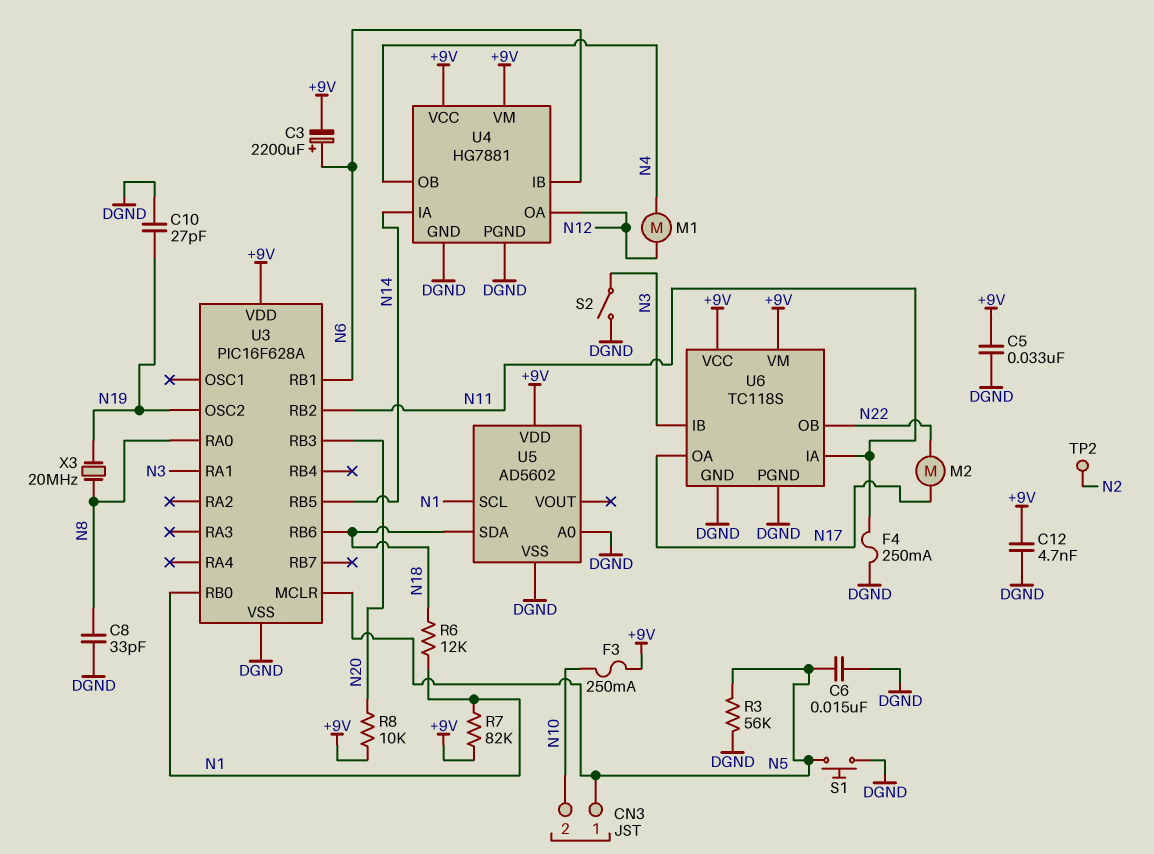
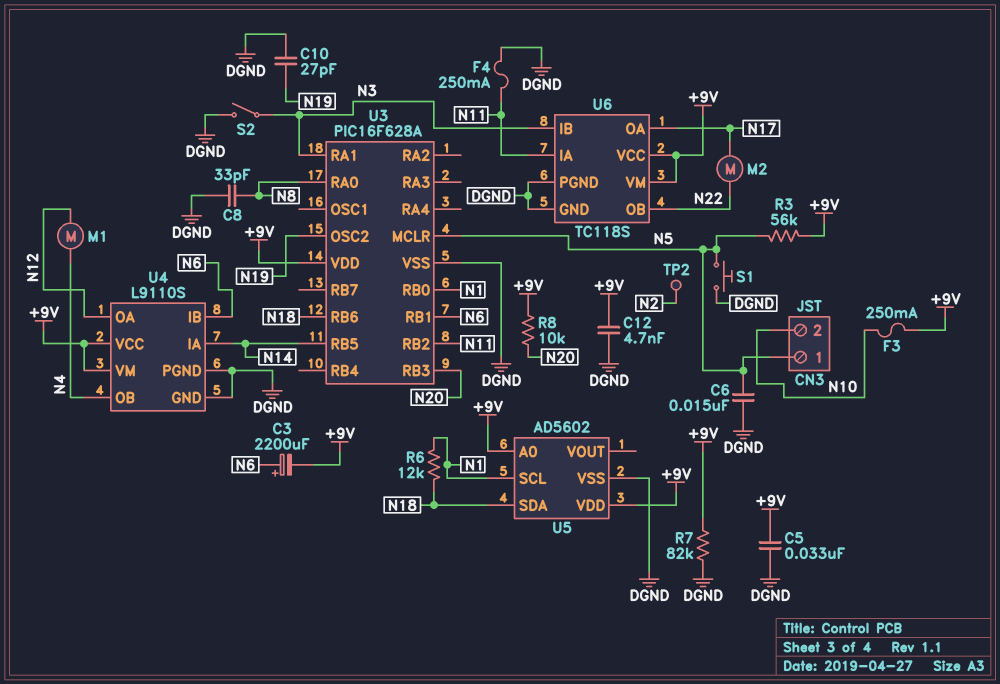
R3: 56k (DGND, N5) -> 56k (+9V, N5)
R7: 82k (+9V, N1) -> 82k (+9V, DGND)
U4: HG7881 -> L9110S
U5 pin A0: DGND -> +9V
X3: 20MHz (N8, N19) -> none

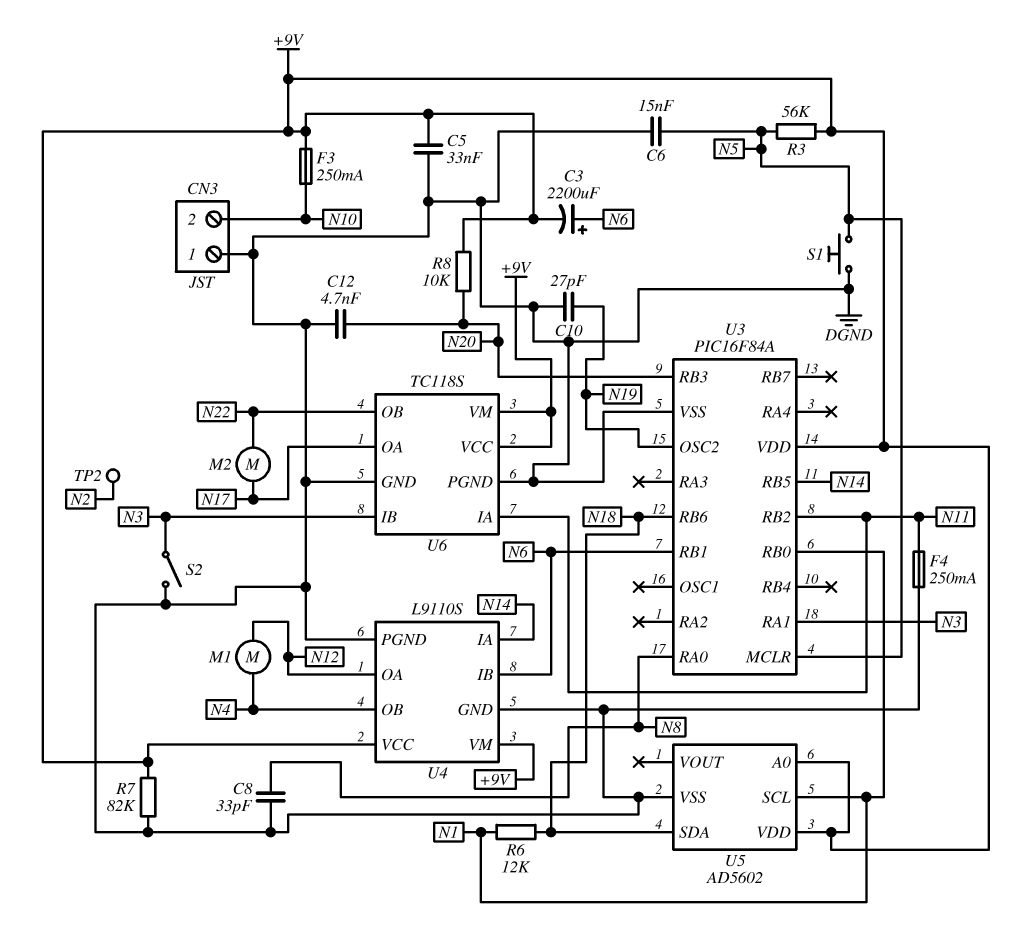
C12: 4.7nF (+9V, DGND) -> 4.7nF (DGND, N20)
CN3 pin 1: N5 -> DGND
U3: PIC16F628A -> PIC16F84A

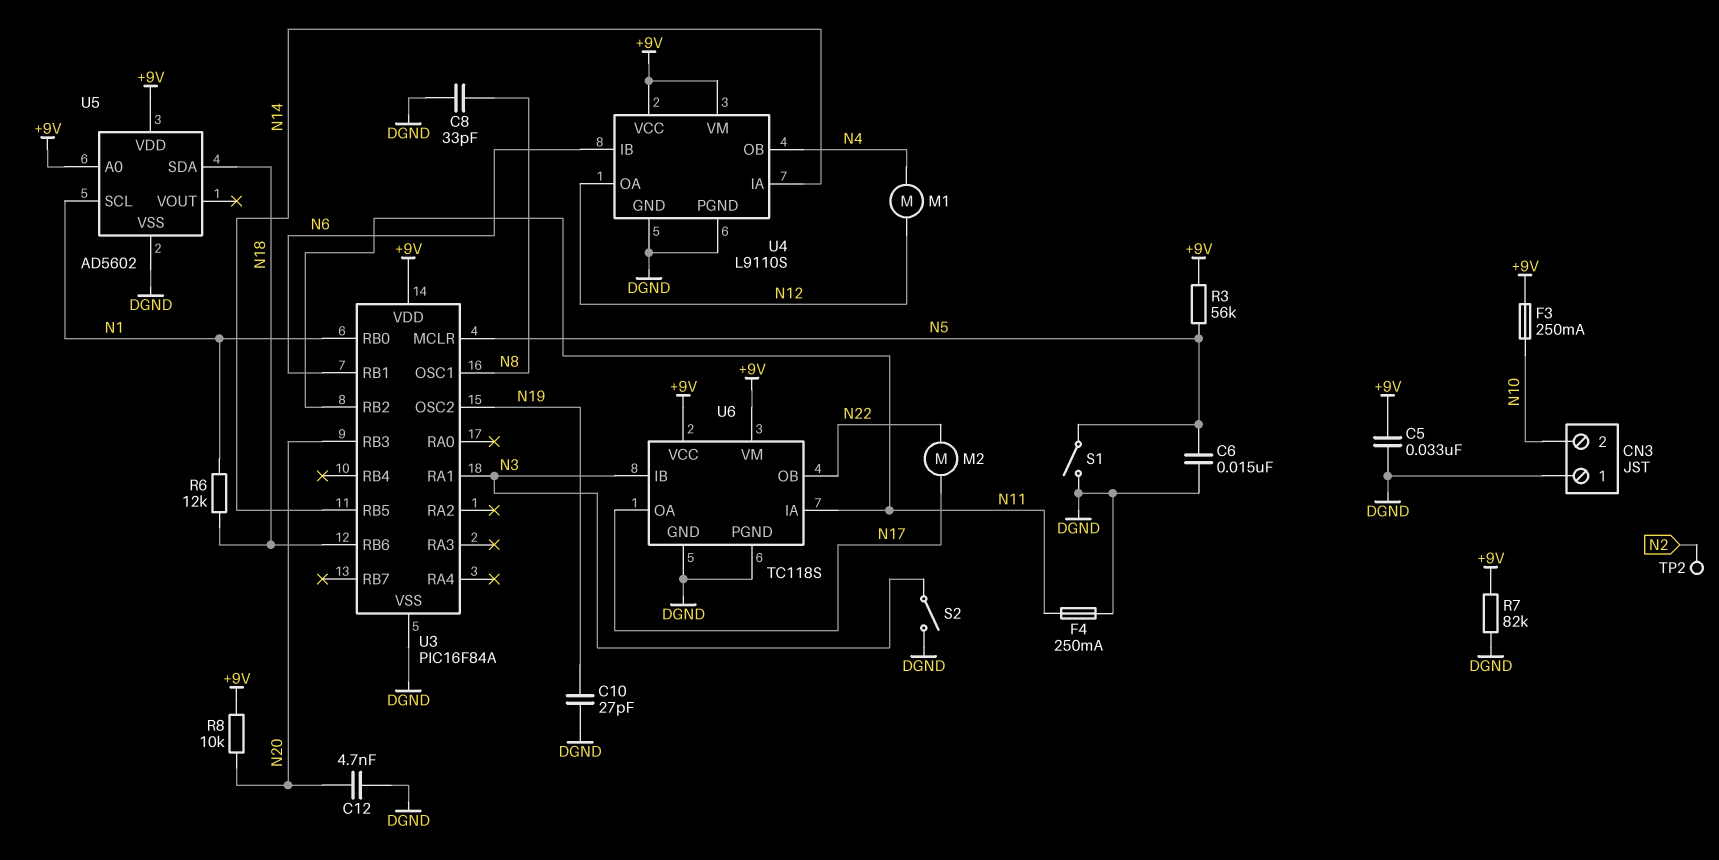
C3: 2200uF (plus N6, minus +9V) -> none
S1: button (DGND, N5) -> switch (DGND, N5)
U3 pin OSC1: none -> N8
U3 pin RA0: N8 -> none

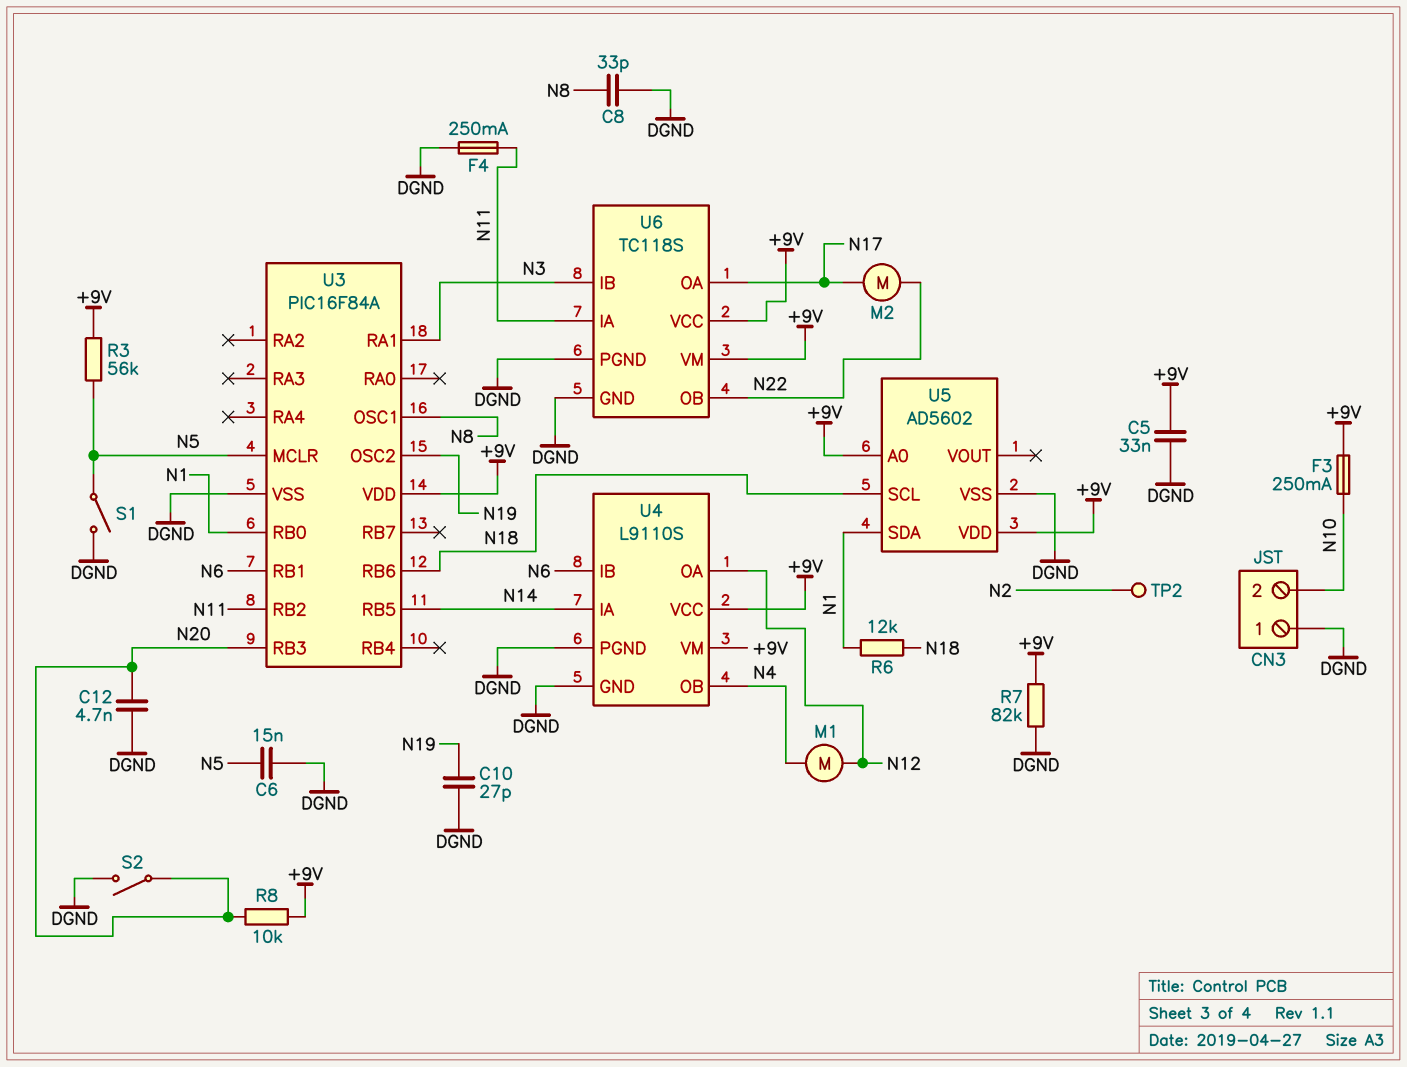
S2: switch (DGND, N3) -> switch (DGND, N20)
U5 pin SCL: N1 -> N18
U5 pin SDA: N18 -> N1

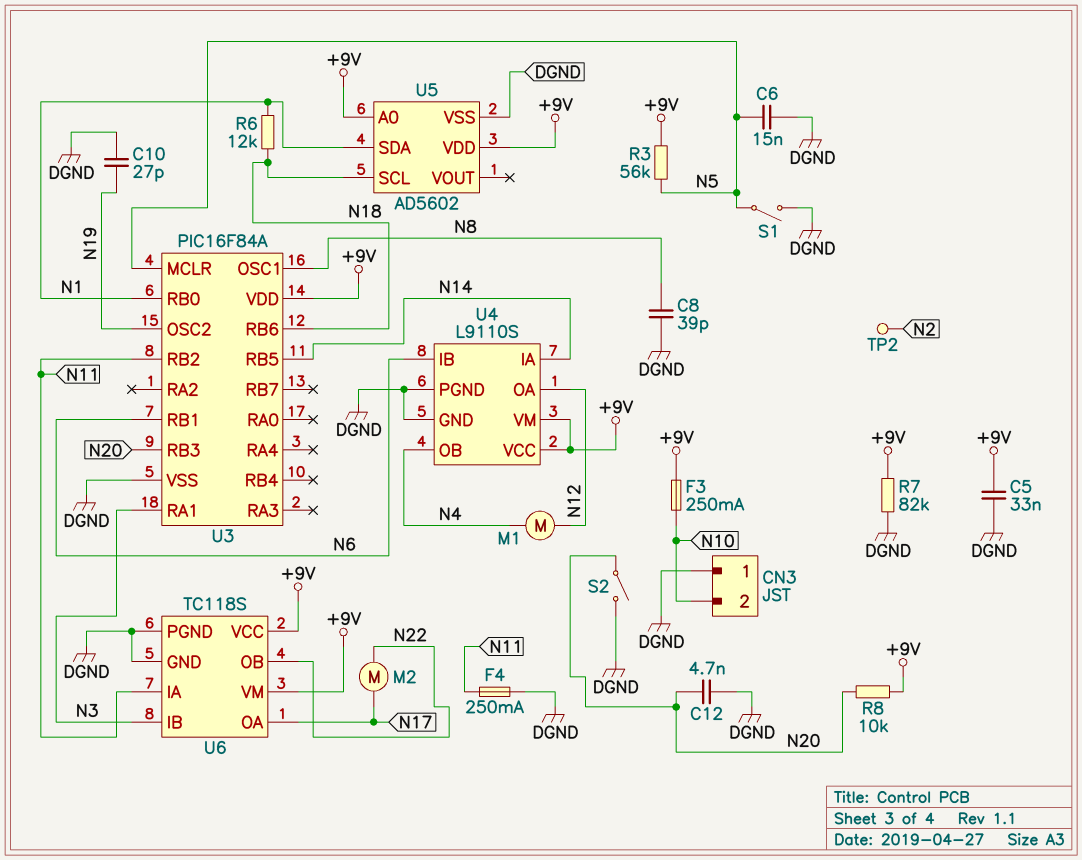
C8: 33pF (DGND, N8) -> 39pF (DGND, N8)

